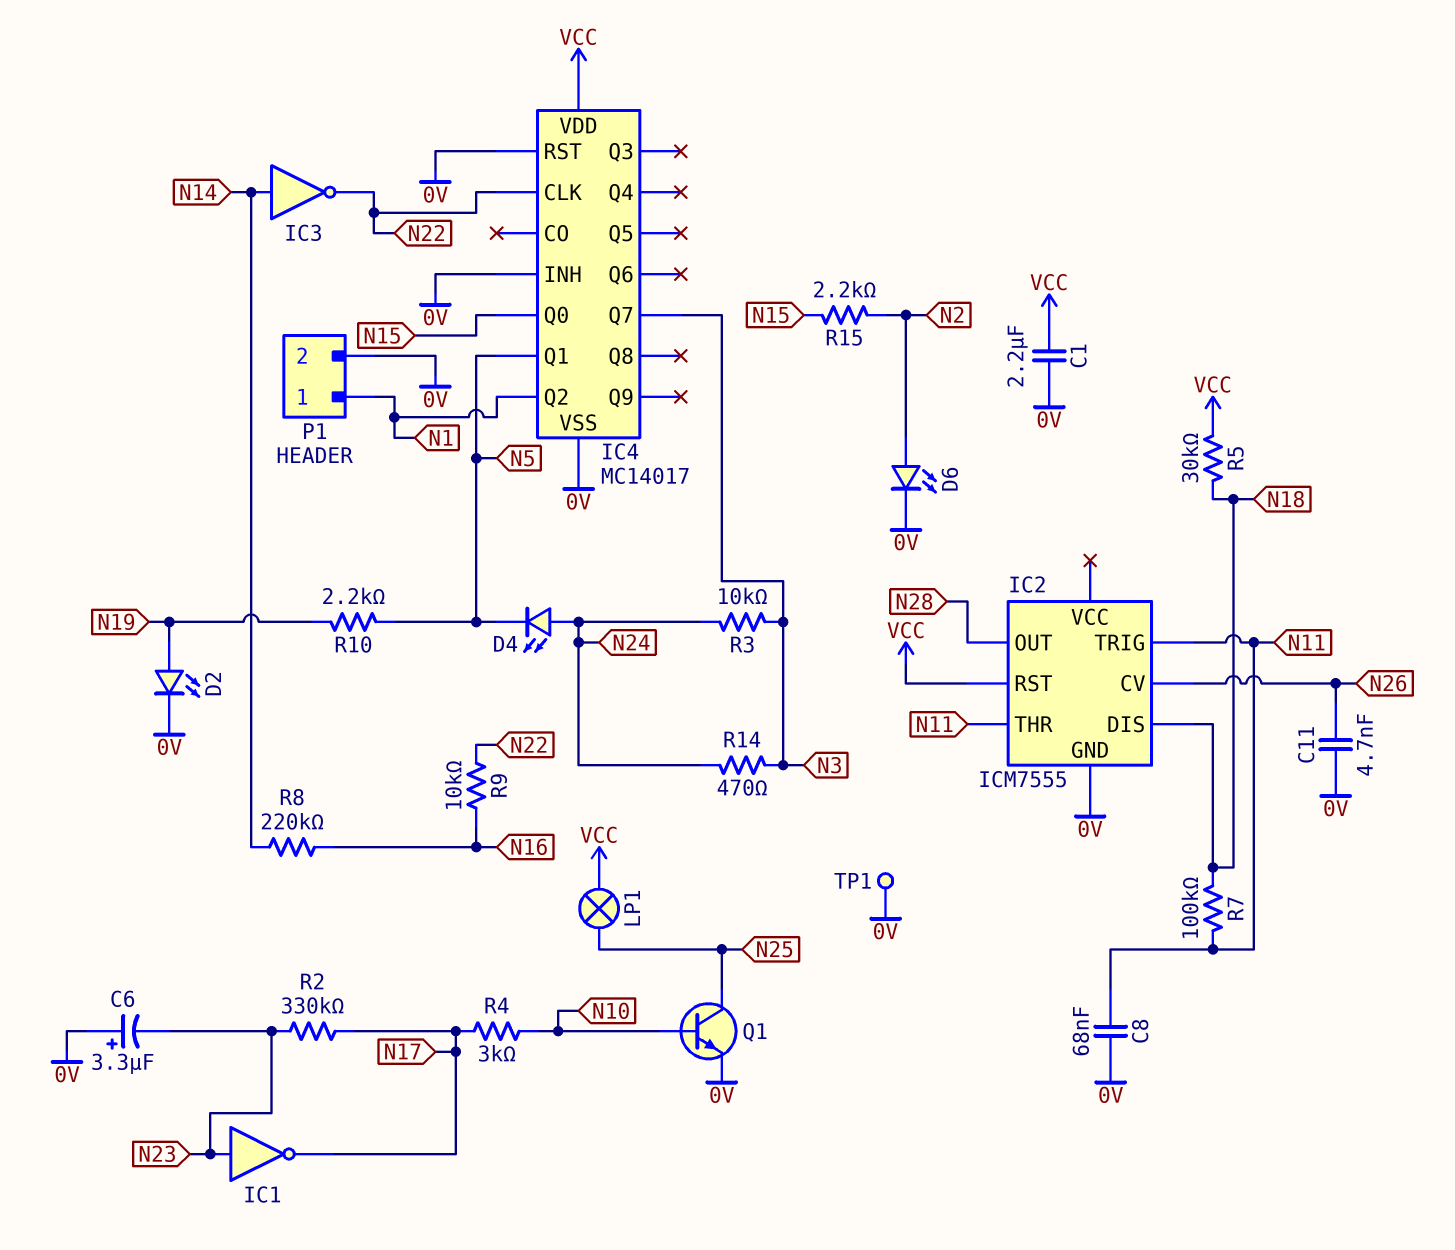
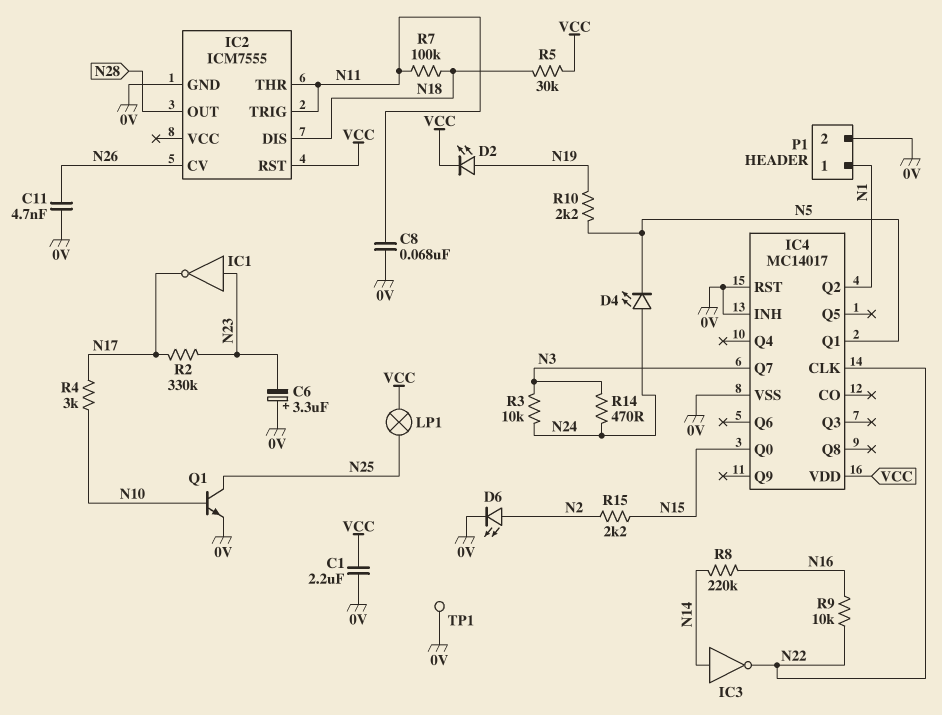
D2: LED (A N19, K 0V) -> LED (A N19, K VCC)

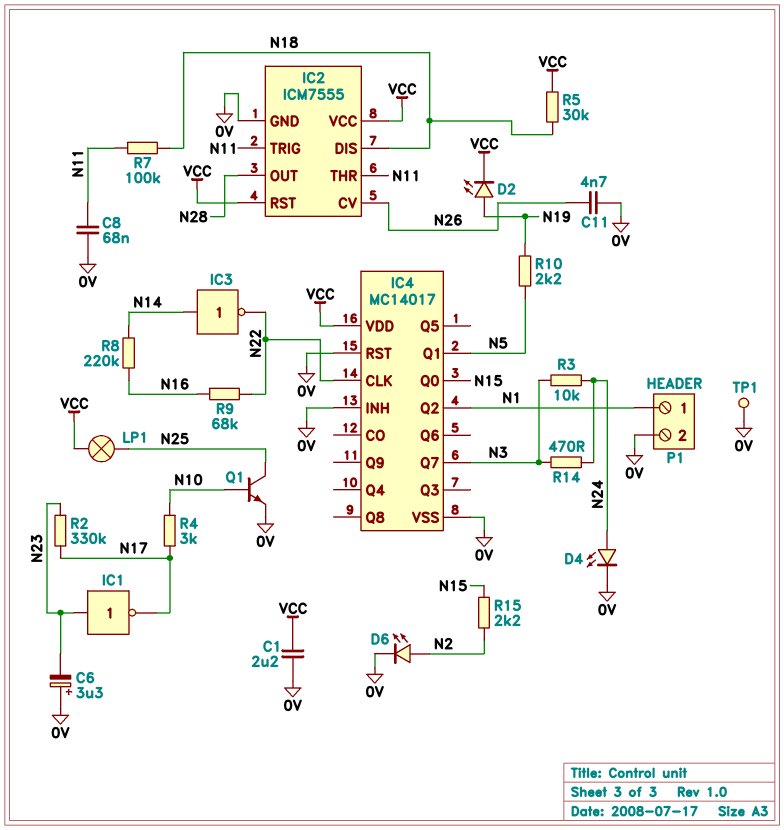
D4: LED (A N24, K N5) -> LED (A N24, K 0V)
IC2 pin VCC: none -> VCC
R9: 10k (N16, N22) -> 68k (N16, N22)

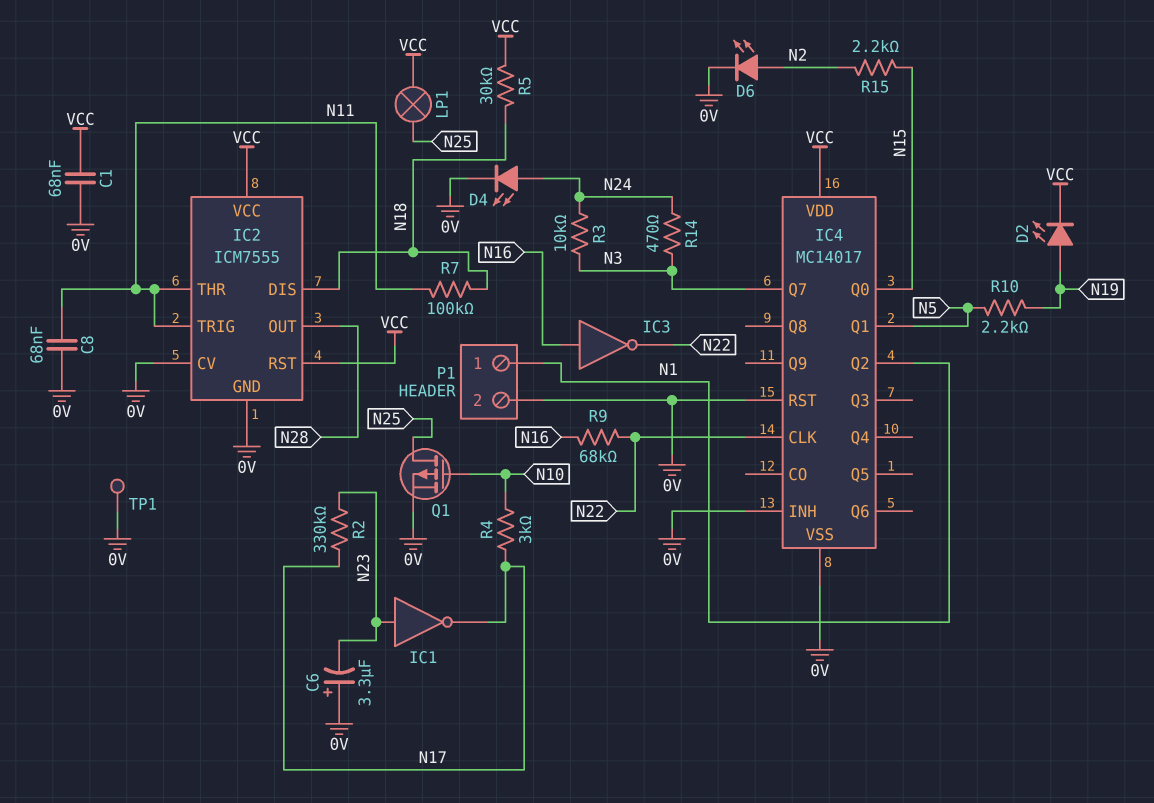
C1: 2.2uF (0V, VCC) -> 68nF (0V, VCC)
C11: 4.7nF (0V, N26) -> none
IC2 pin CV: N26 -> 0V
IC3: NOT (in N14, out N22) -> NOT (in N16, out N22)
Q1: NPN (B N10, C N25, E 0V) -> PMOS (G N10, D N25, S 0V)
R8: 220k (N14, N16) -> none

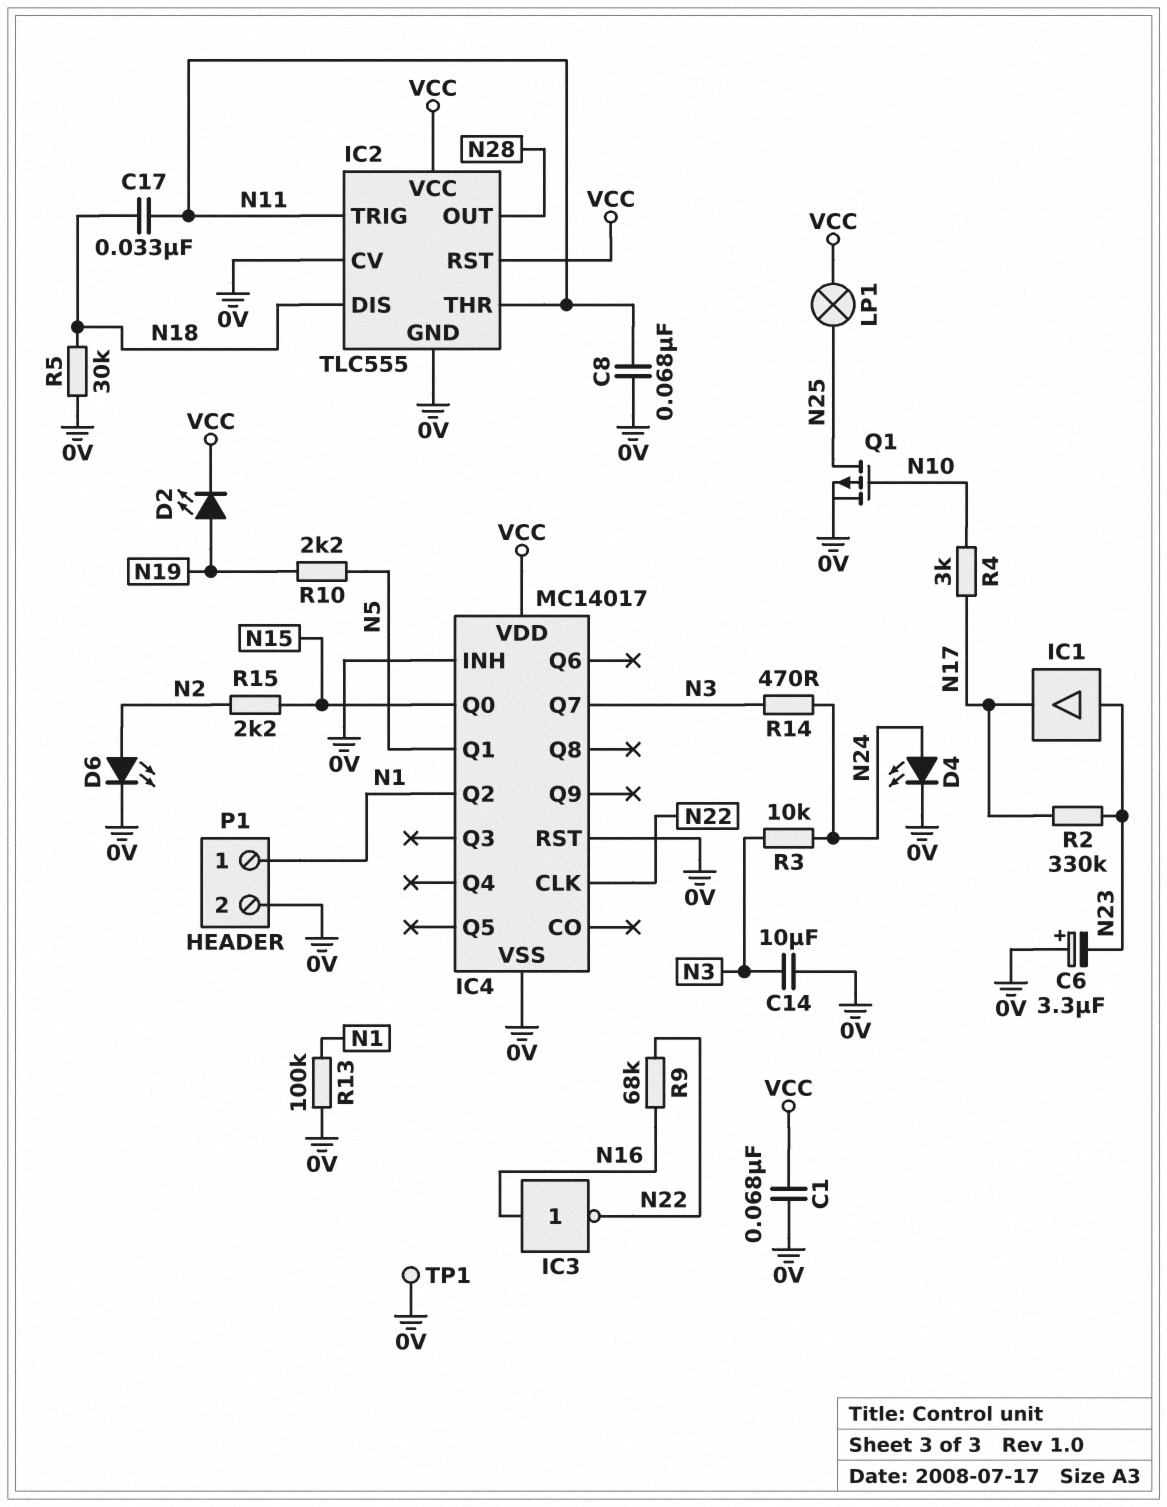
C14: none -> 10uF (0V, N3)
C17: none -> 33nF (N11, N18)
IC1: NOT (in N23, out N17) -> buffer (in N23, out N17)
IC2: ICM7555 -> TLC555
R5: 30k (N18, VCC) -> 30k (0V, N18)
R7: 100k (N11, N18) -> none
R13: none -> 100k (0V, N1)

